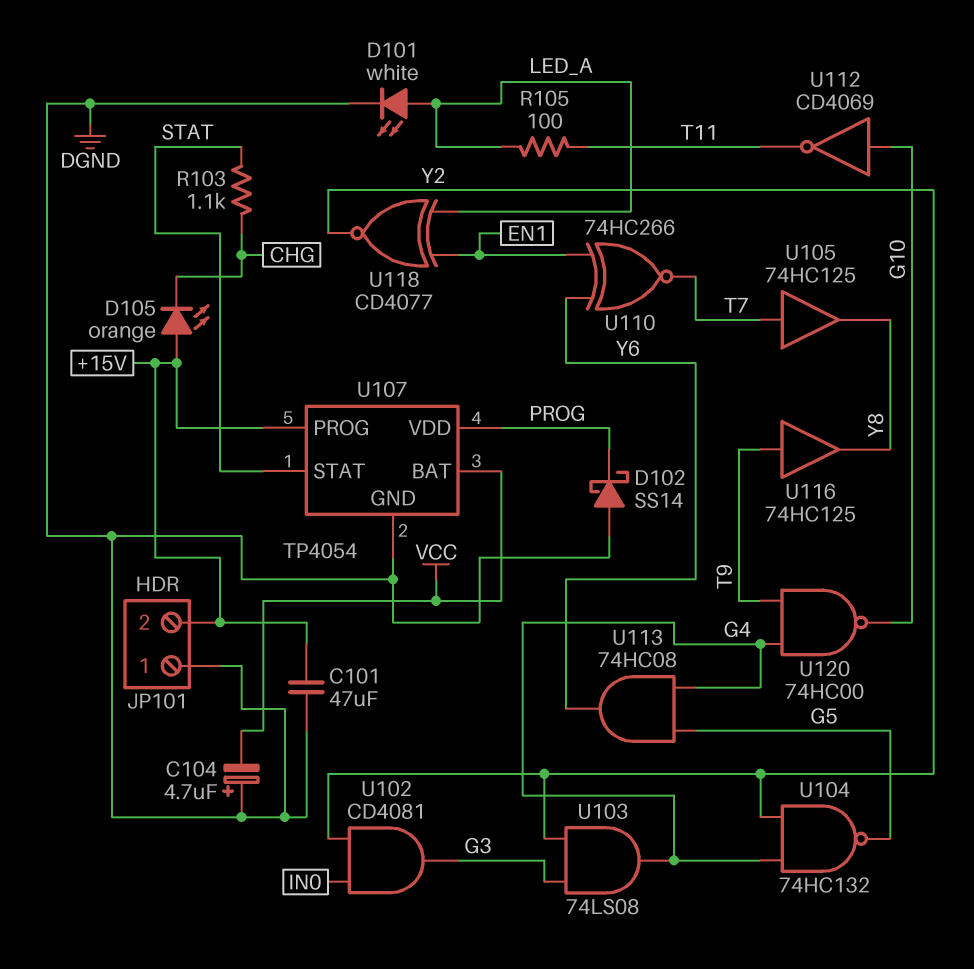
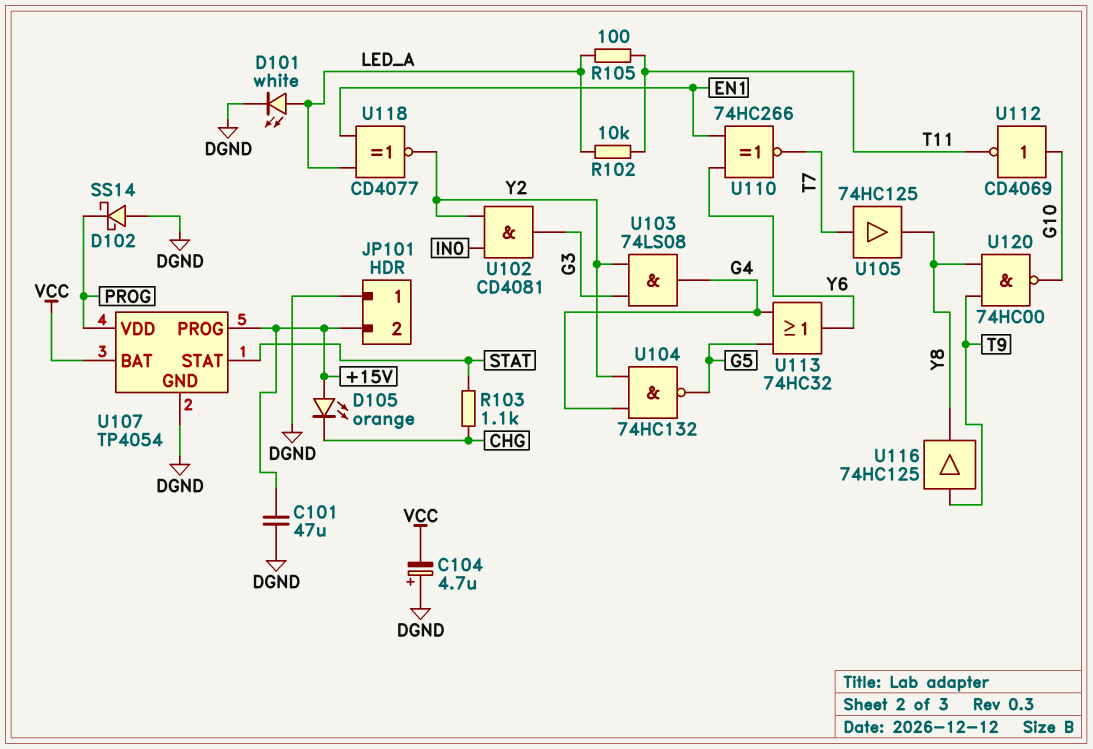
R102: none -> 10k (LED_A, T11)
U113: AND 74HC08 (in G4, in G5, out Y6) -> OR 74HC32 (in G4, in G5, out Y6)
U120: NAND 74HC00 (in G4, in T9, out G10) -> NAND 74HC00 (in T9, in Y8, out G10)

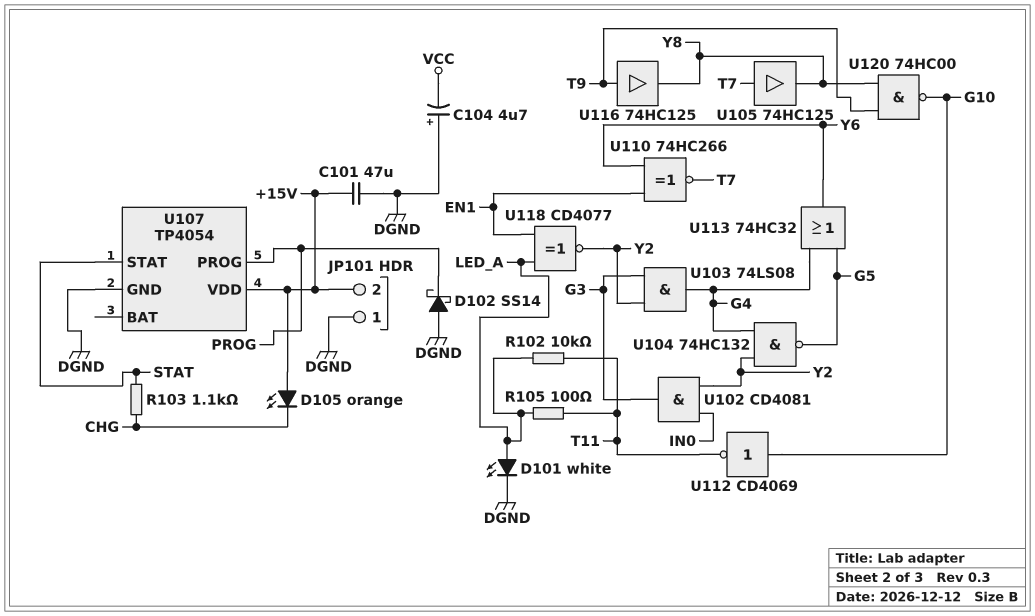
U107 pin BAT: VCC -> none
U107 pin PROG: +15V -> PROG
U107 pin VDD: PROG -> +15V

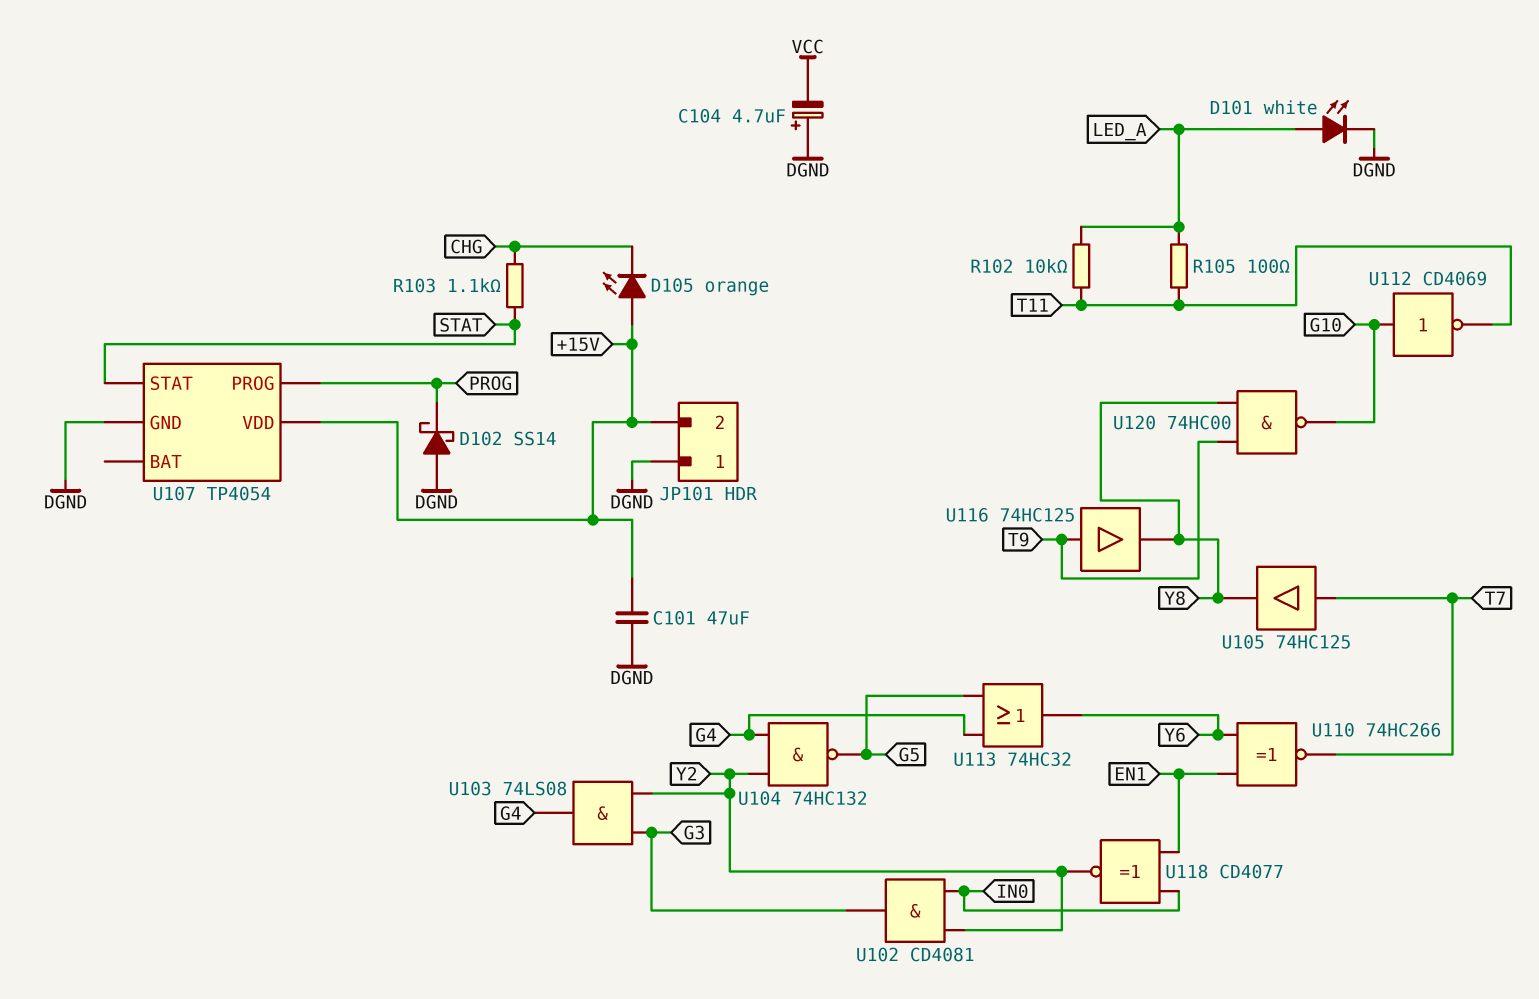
U118: XNOR CD4077 (in EN1, in LED_A, out Y2) -> XNOR CD4077 (in EN1, in IN0, out Y2)

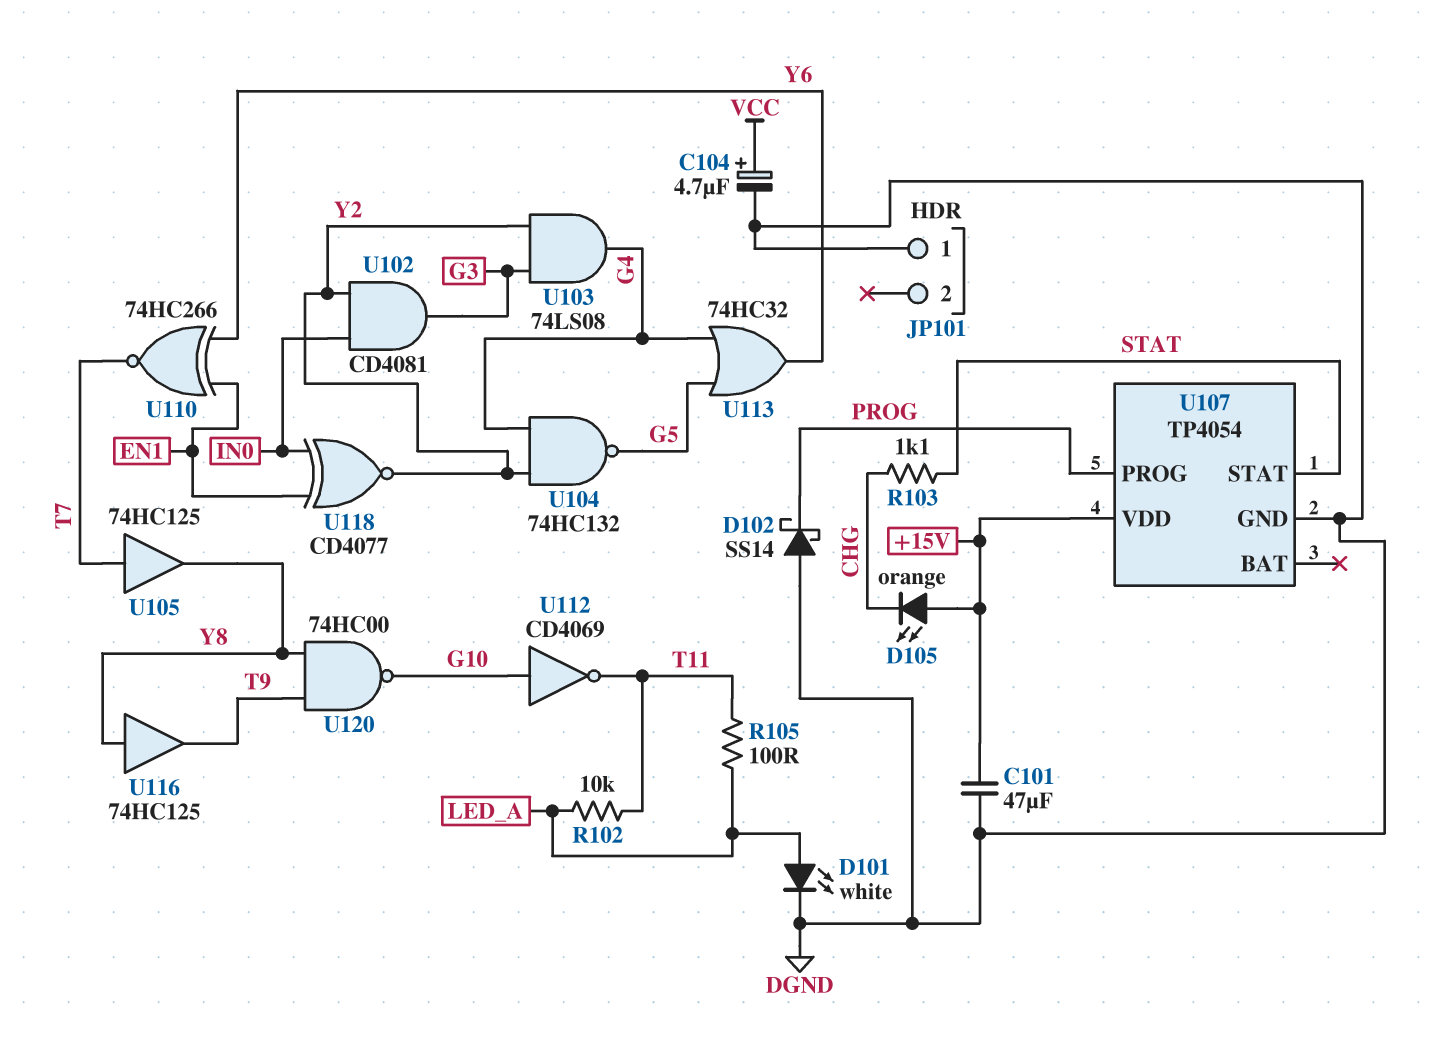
C104: 4.7uF (plus DGND, minus VCC) -> 4.7uF (plus VCC, minus DGND)
JP101 pin 2: +15V -> none
U116: buffer 74HC125 (in T9, out Y8) -> buffer 74HC125 (in Y8, out T9)

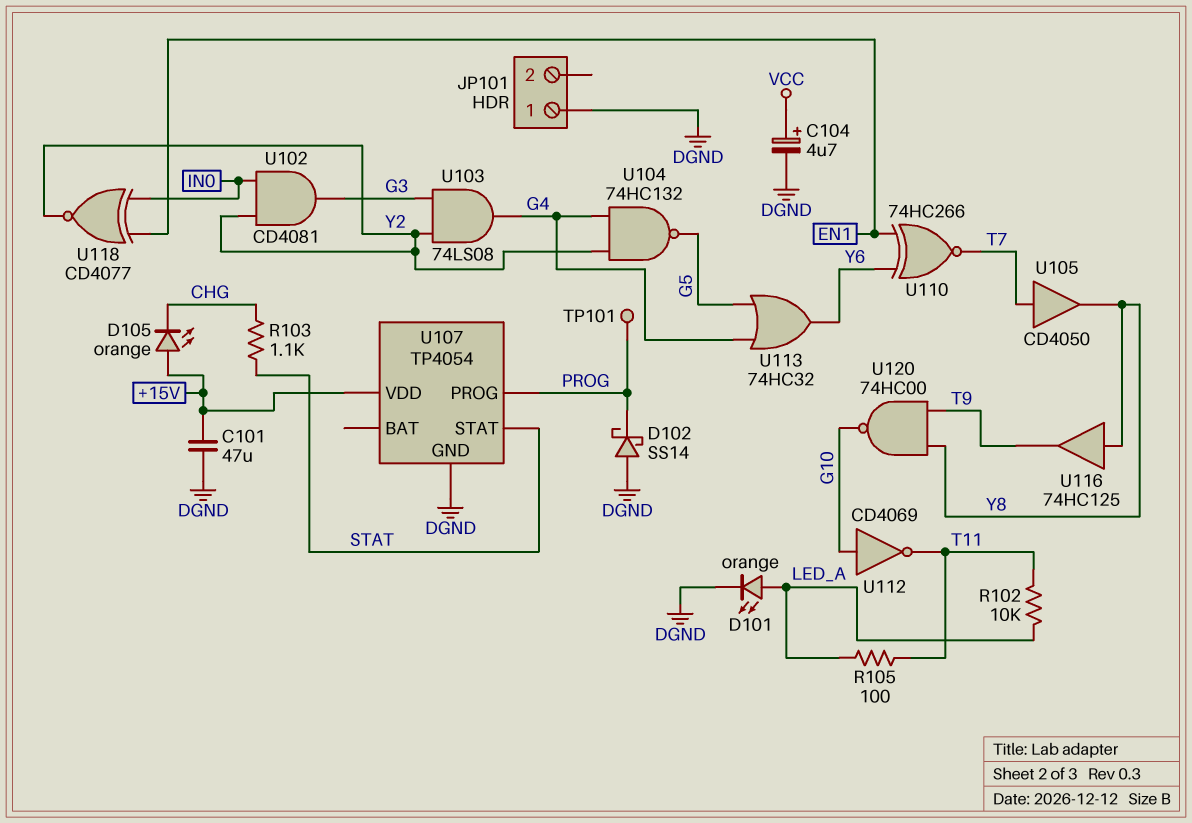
D101: LED white (A LED_A, K DGND) -> LED orange (A LED_A, K DGND)
TP101: none -> test point (PROG)
U105: buffer 74HC125 (in T7, out Y8) -> buffer CD4050 (in T7, out Y8)

